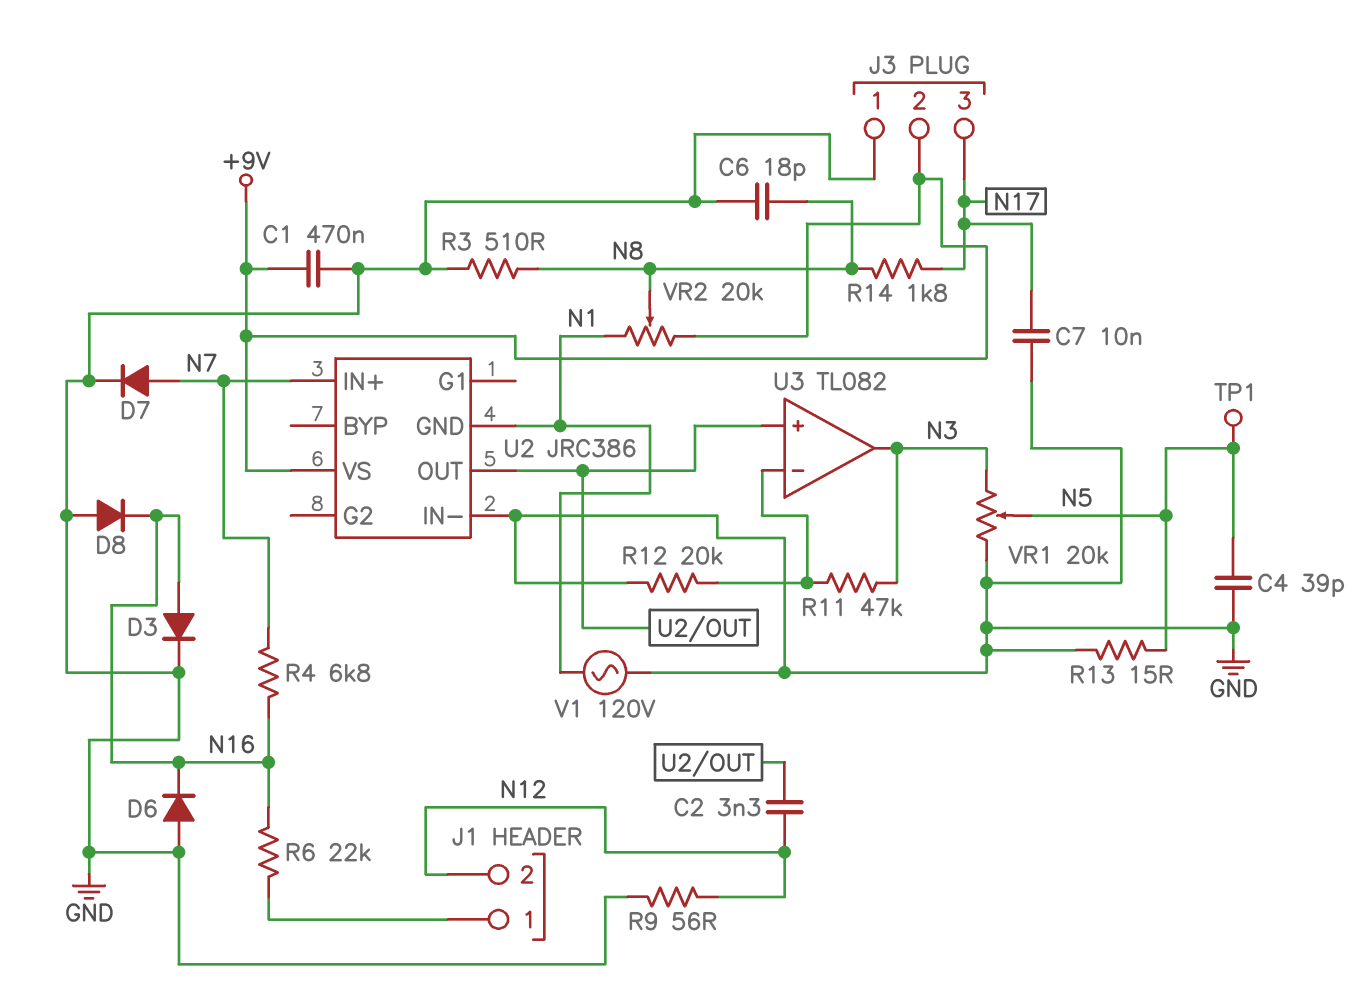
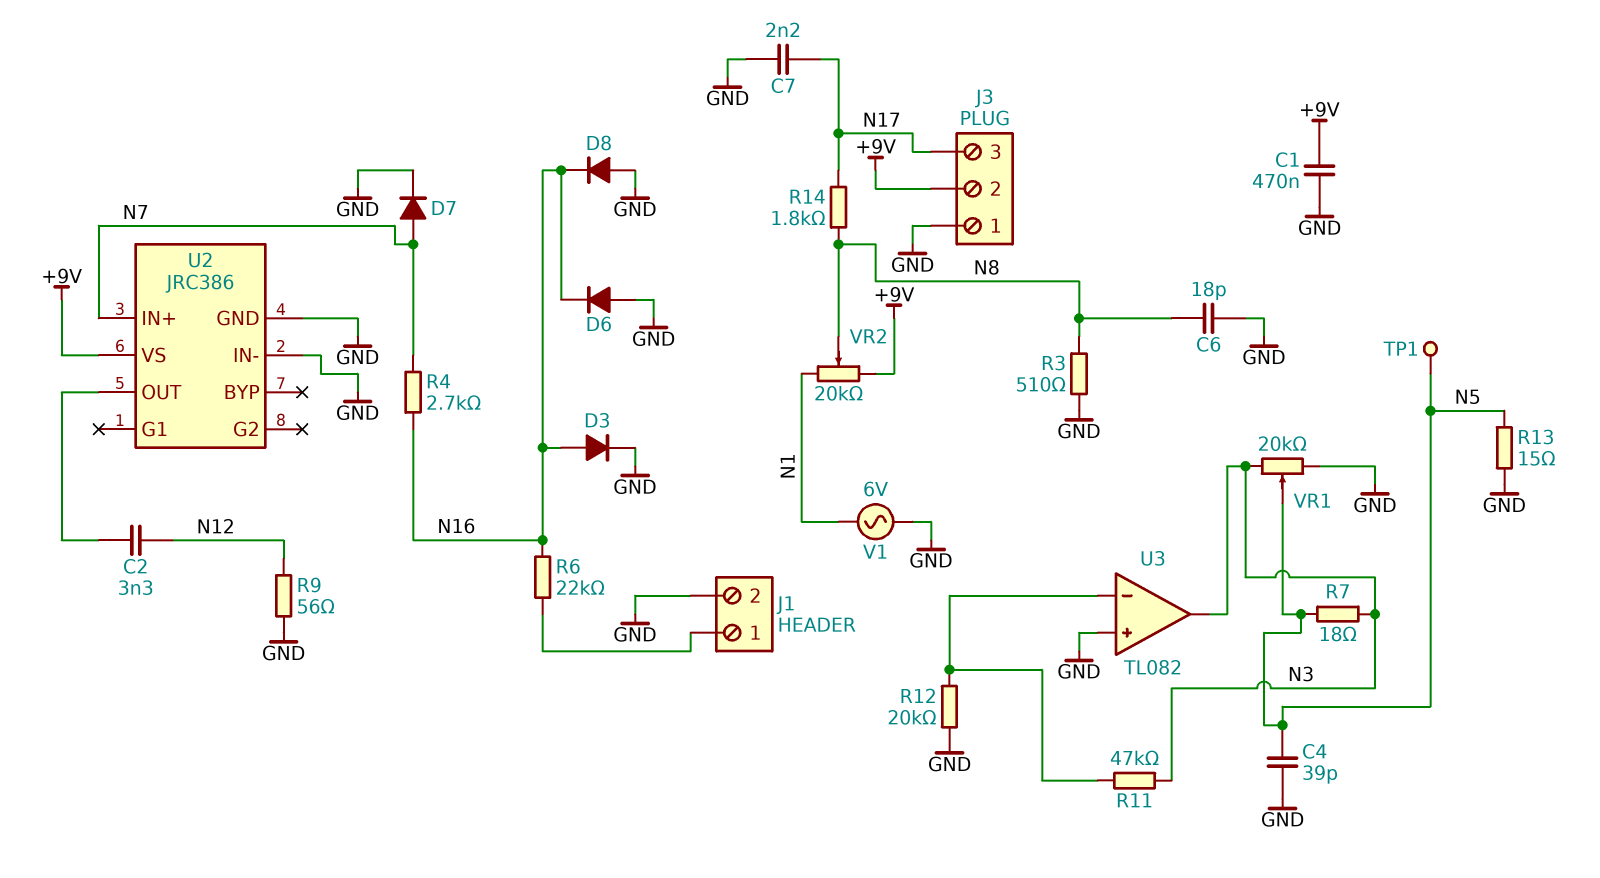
C7: 10nF (GND, N17) -> 2.2nF (GND, N17)
J1 pin 2: N12 -> GND
R4: 6.8k (N7, N16) -> 2.7k (N7, N16)
R7: none -> 18 (N3, N5)
U2 pin GND: N1 -> GND
U3 pin in+: U2/OUT -> GND
V1: AC 120V (GND, N1) -> AC 6V (GND, N1)

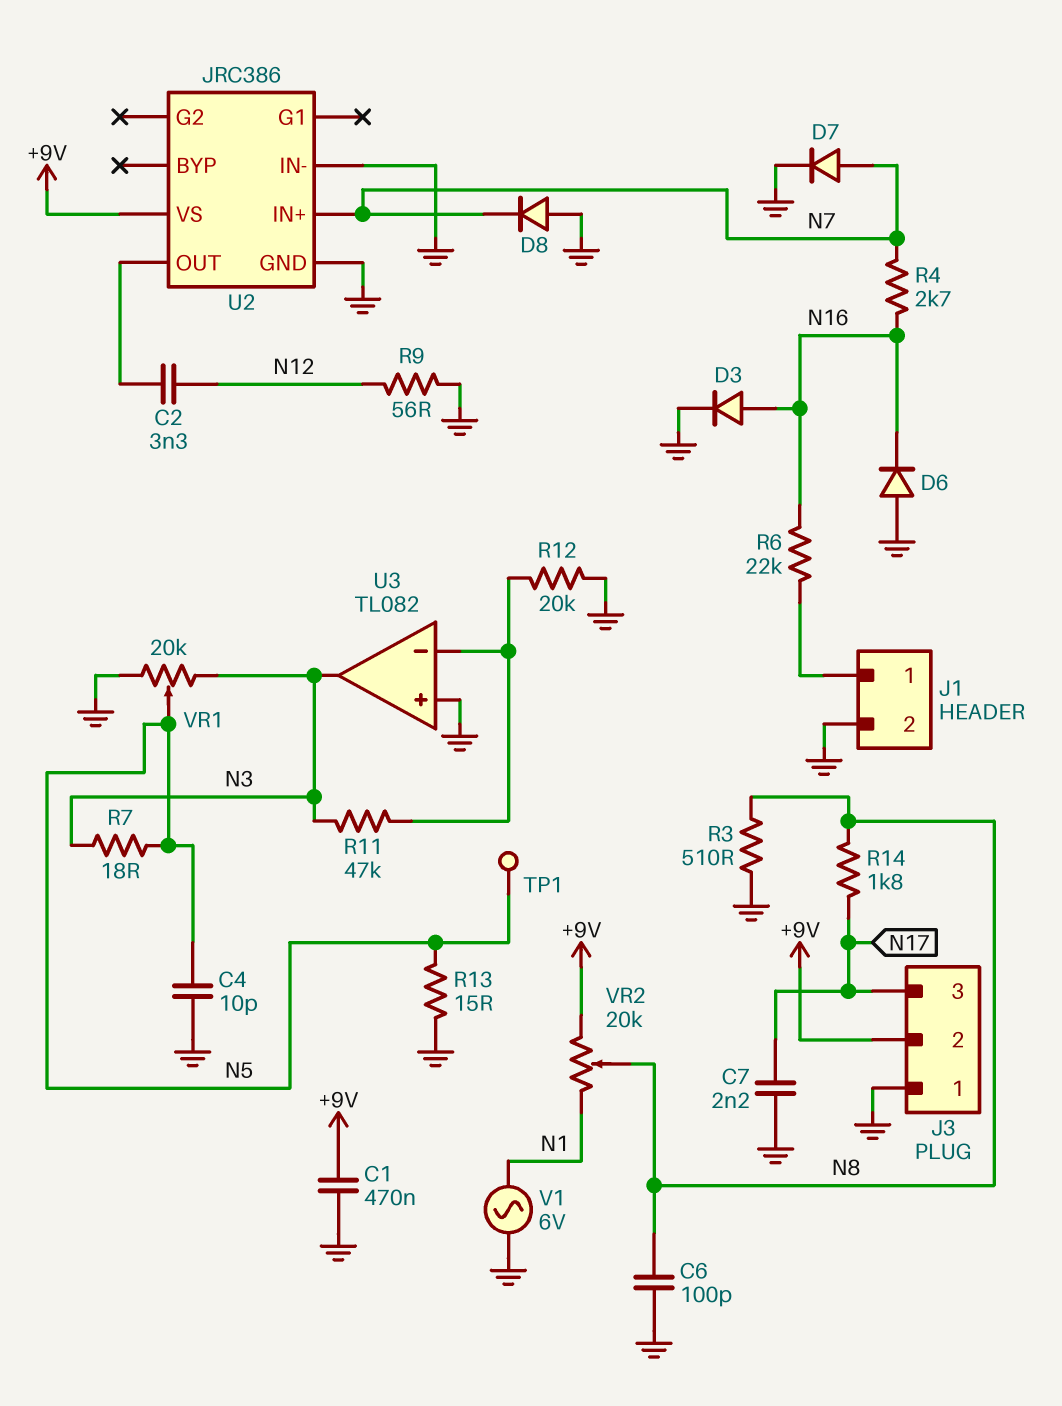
C4: 39pF (GND, N5) -> 10pF (GND, N5)
C6: 18pF (GND, N8) -> 100pF (GND, N8)
D8: diode (A GND, K N16) -> diode (A GND, K N7)

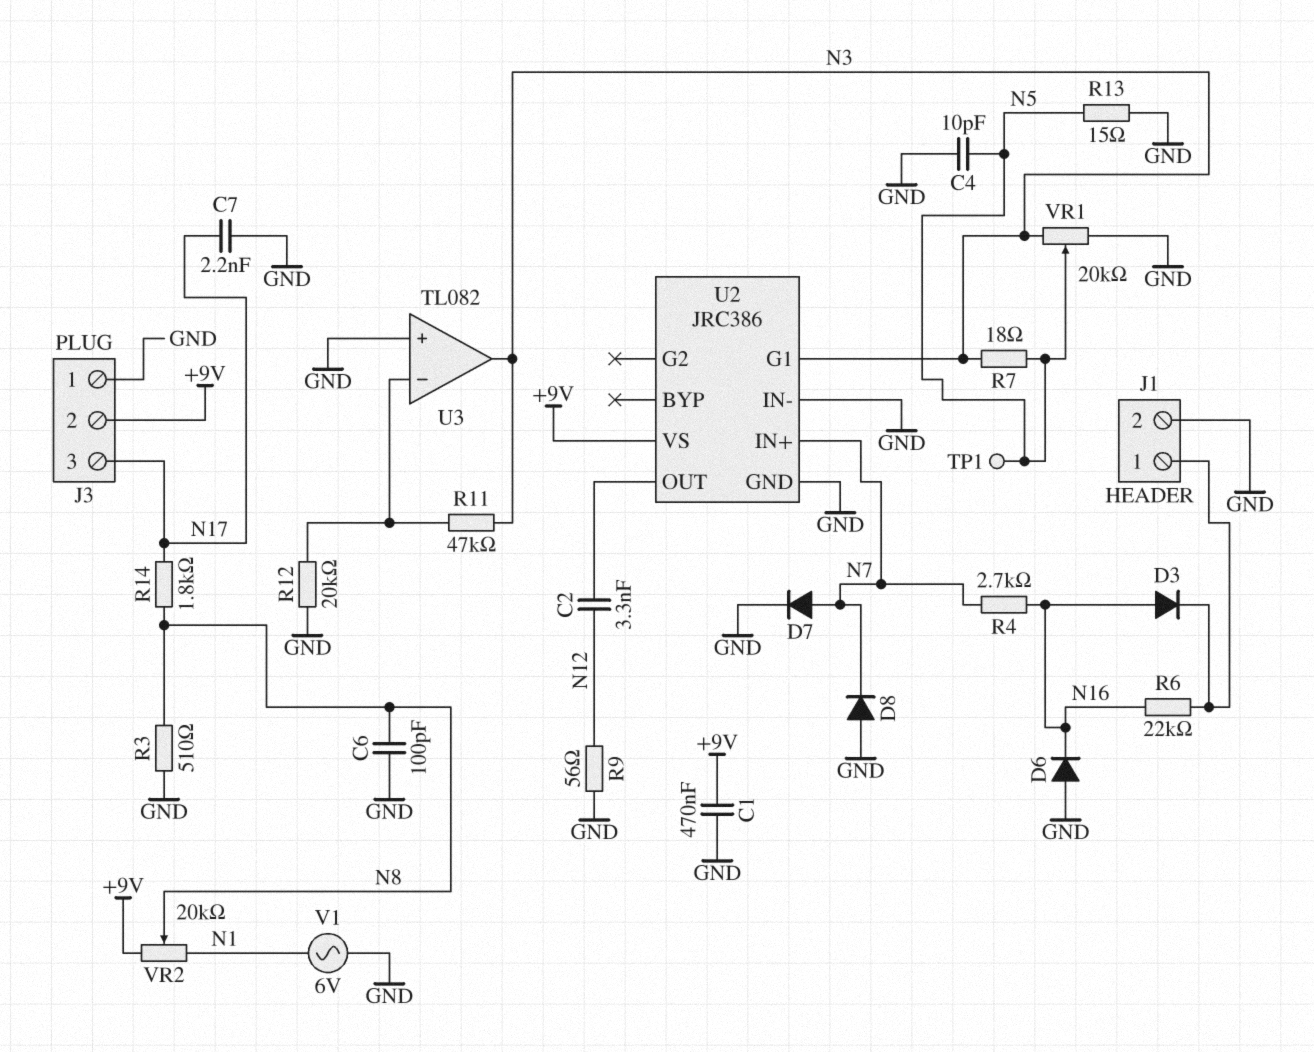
D3: diode (A N16, K GND) -> diode (A N16, K J1/1)
U2 pin G1: none -> N3

